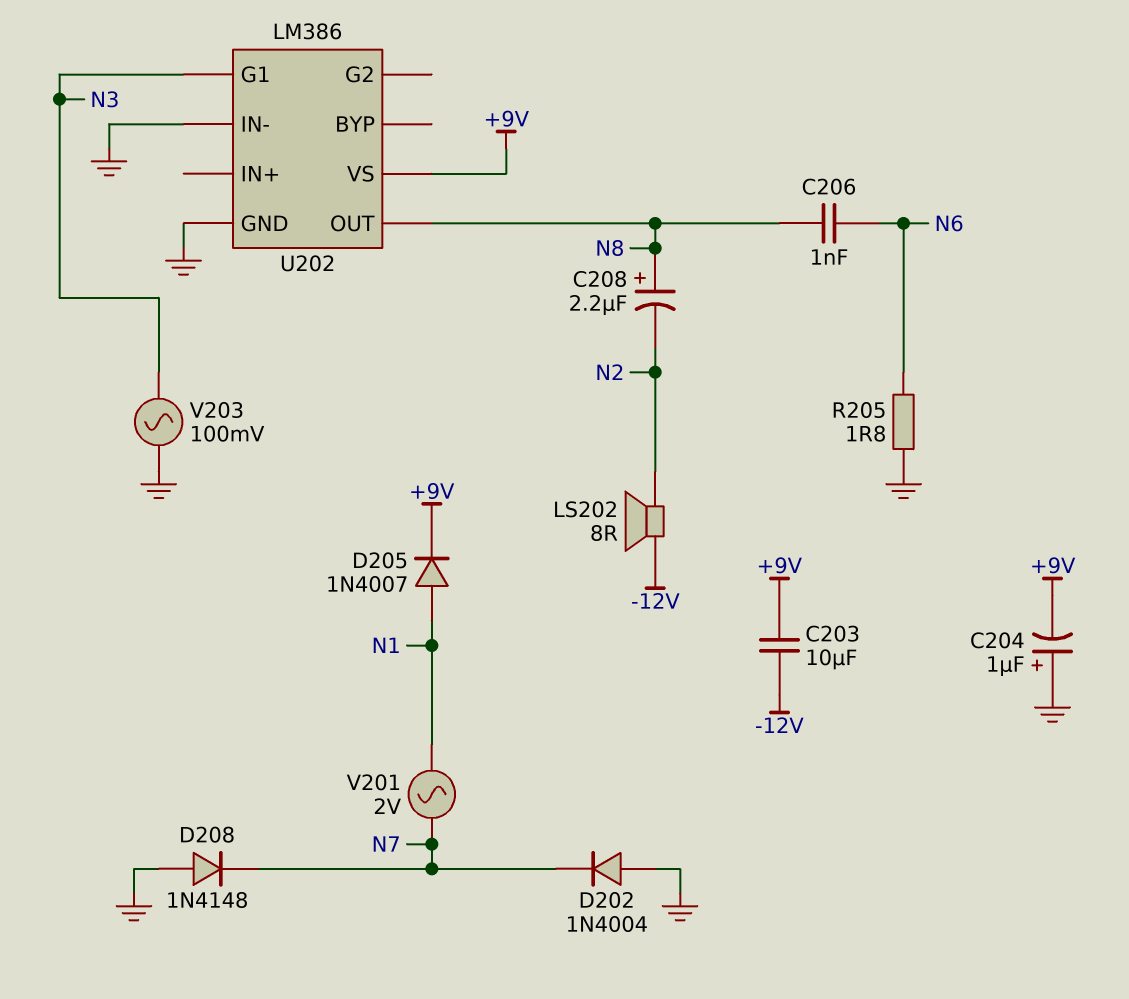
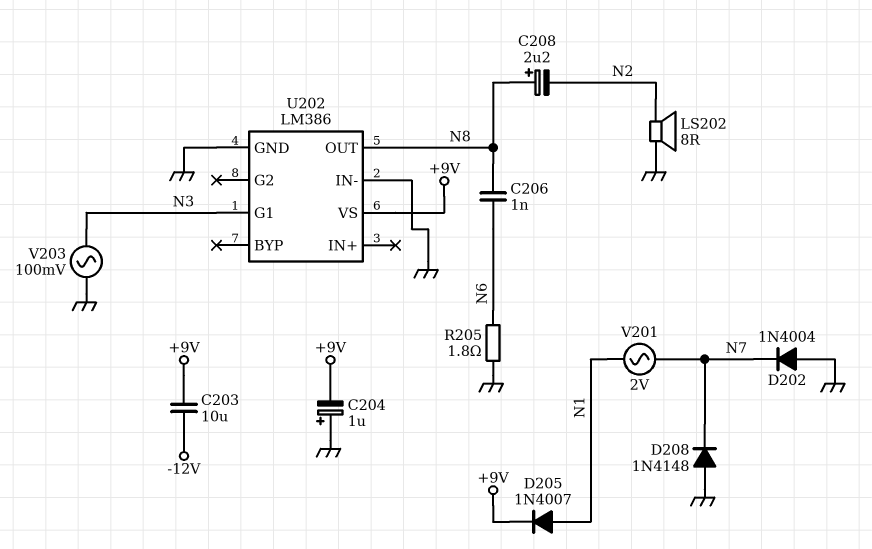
LS202: speaker 8R (-12V, N2) -> speaker 8R (GND, N2)

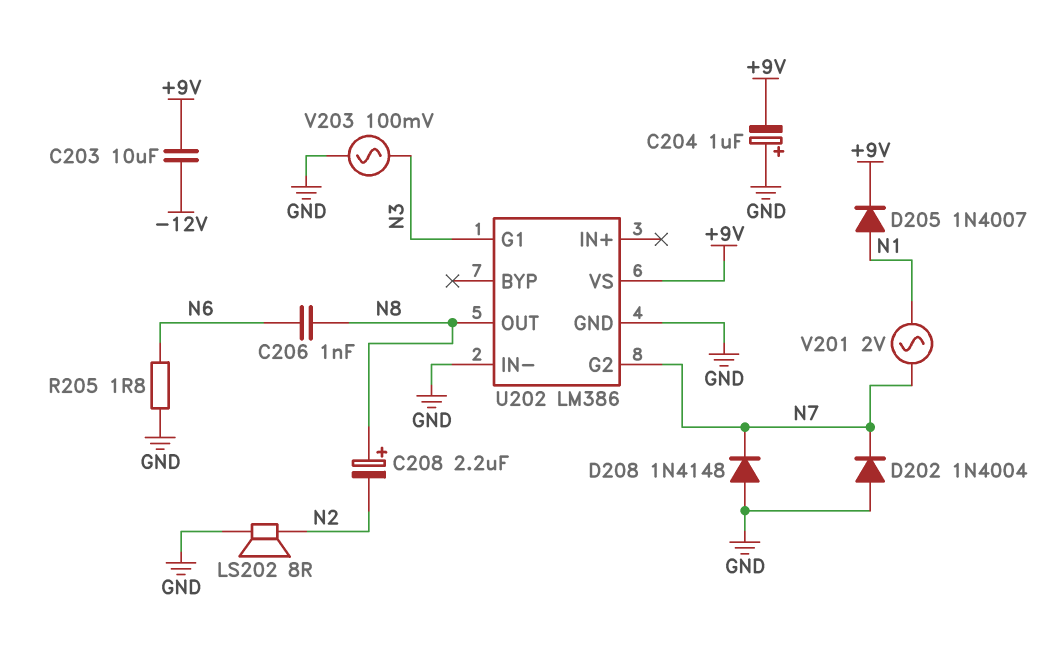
U202 pin G2: none -> N7

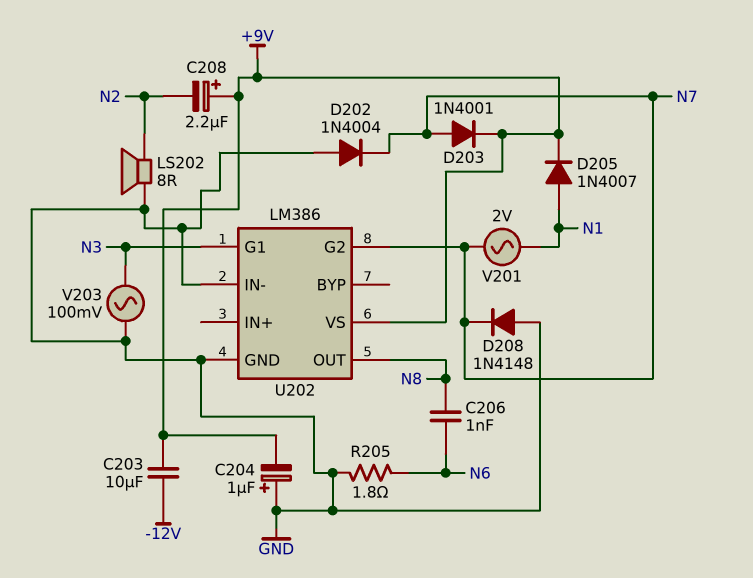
C208: 2.2uF (plus N8, minus N2) -> 2.2uF (plus +9V, minus N2)
D203: none -> diode 1N4001 (A N7, K +9V)

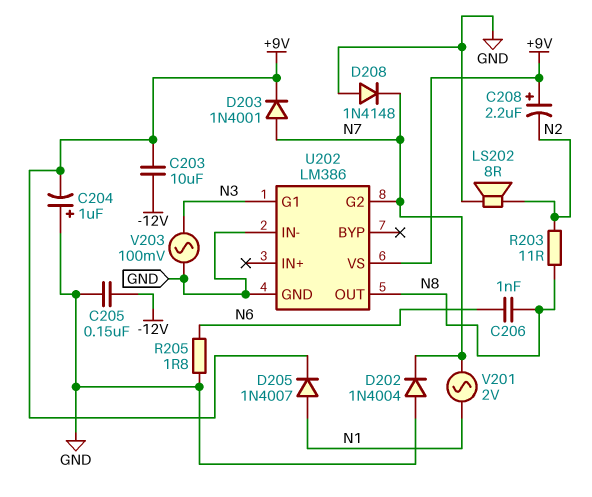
C205: none -> 150nF (-12V, GND)
R203: none -> 11 (N2, N8)

